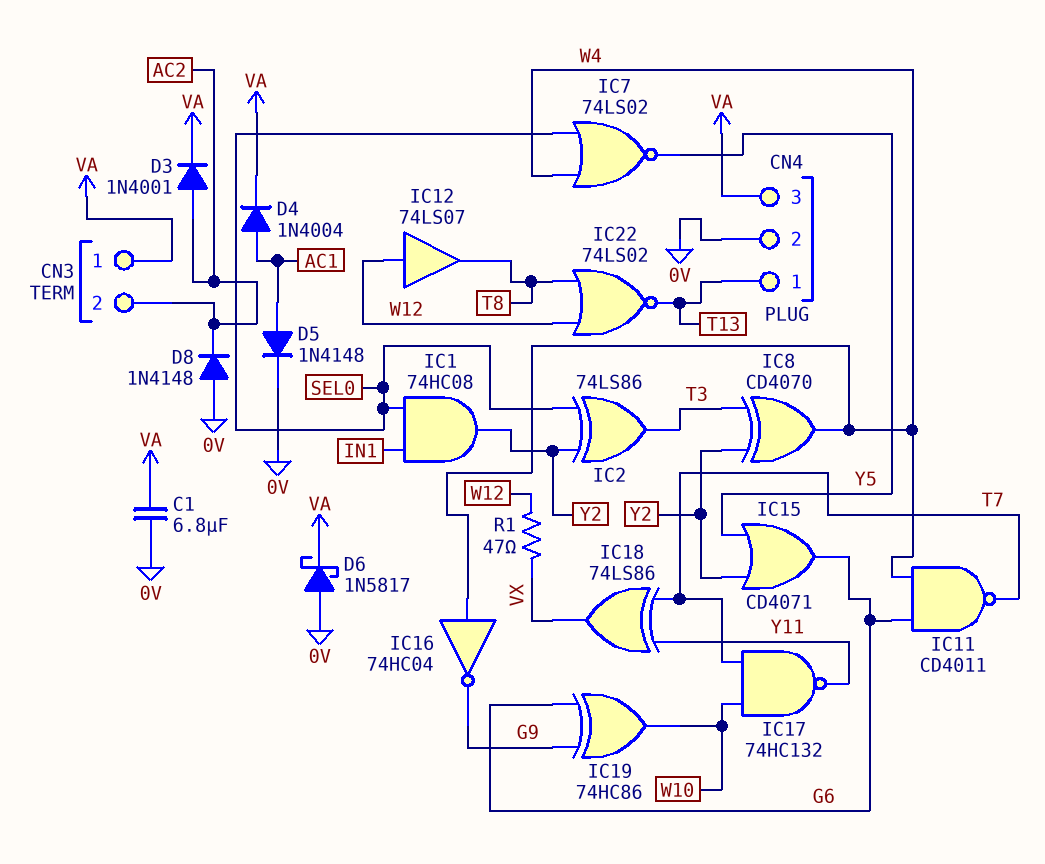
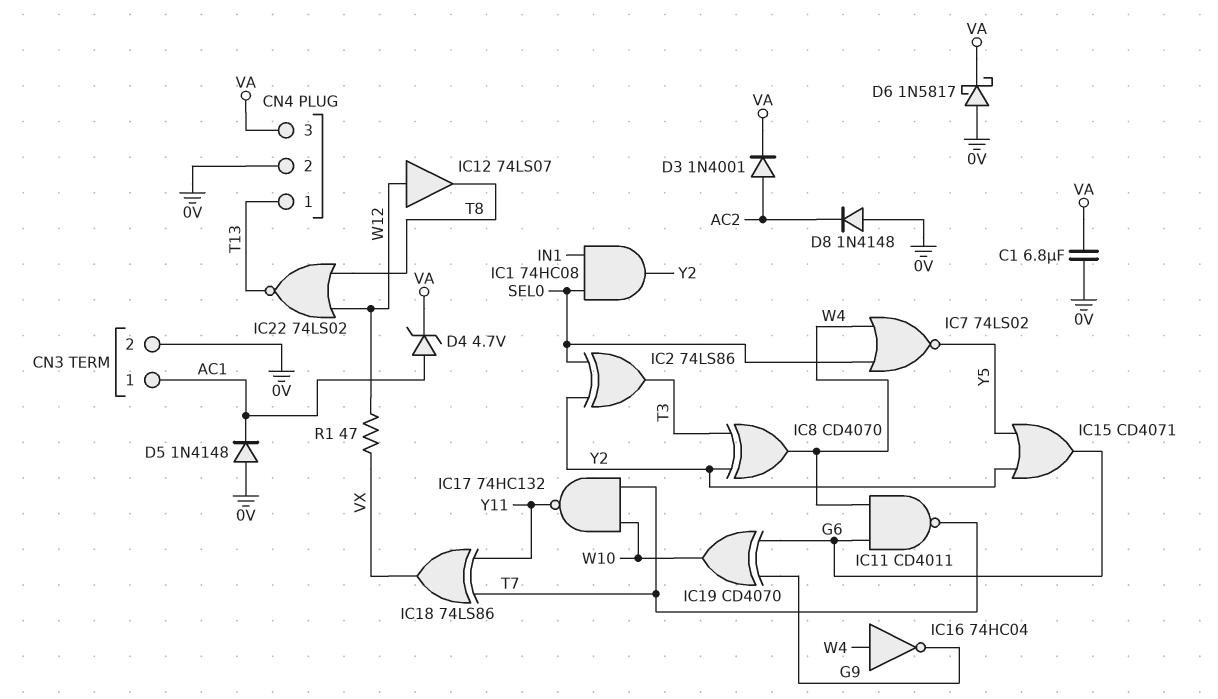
CN3 pin 1: VA -> AC1
CN3 pin 2: AC2 -> 0V
D4: diode 1N4004 (A AC1, K VA) -> zener 4.7V (A AC1, K VA)
D5: diode 1N4148 (A AC1, K 0V) -> diode 1N4148 (A 0V, K AC1)
IC19: XOR 74HC86 (in G6, in G9, out W10) -> XOR CD4070 (in G6, in G9, out W10)

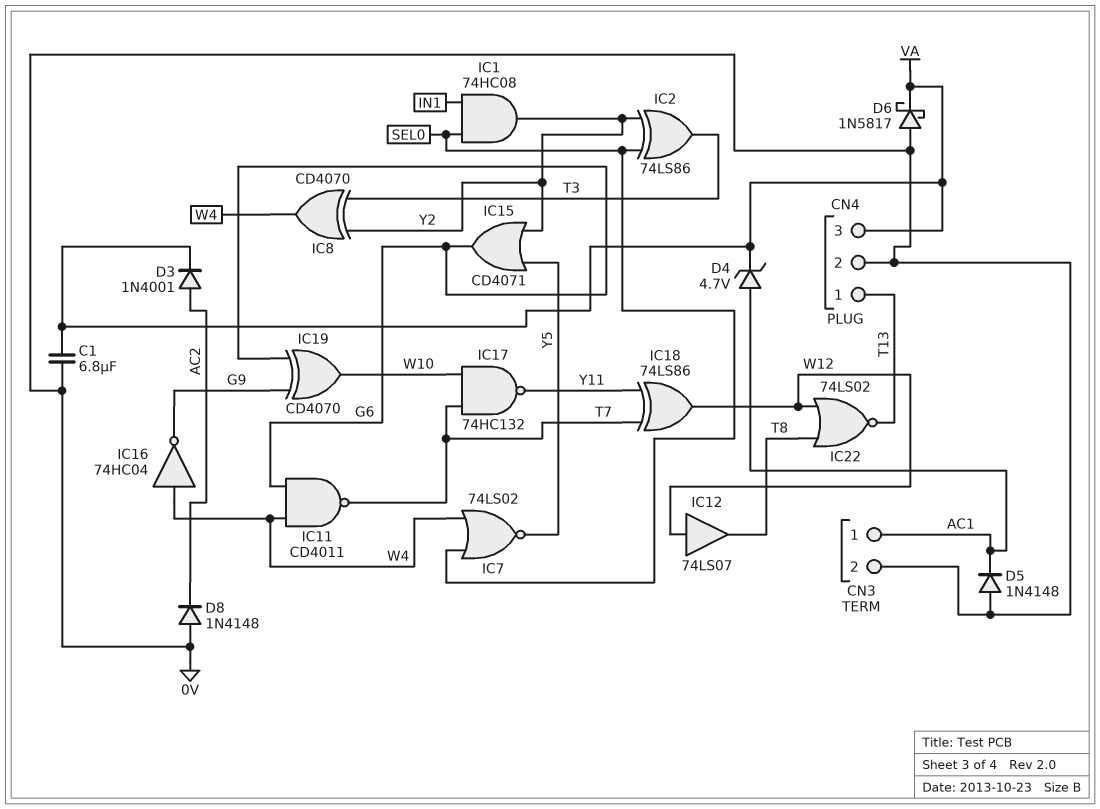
IC18: XOR 74LS86 (in T7, in Y11, out VX) -> XOR 74LS86 (in T7, in Y11, out W12)
R1: 47 (VX, W12) -> none

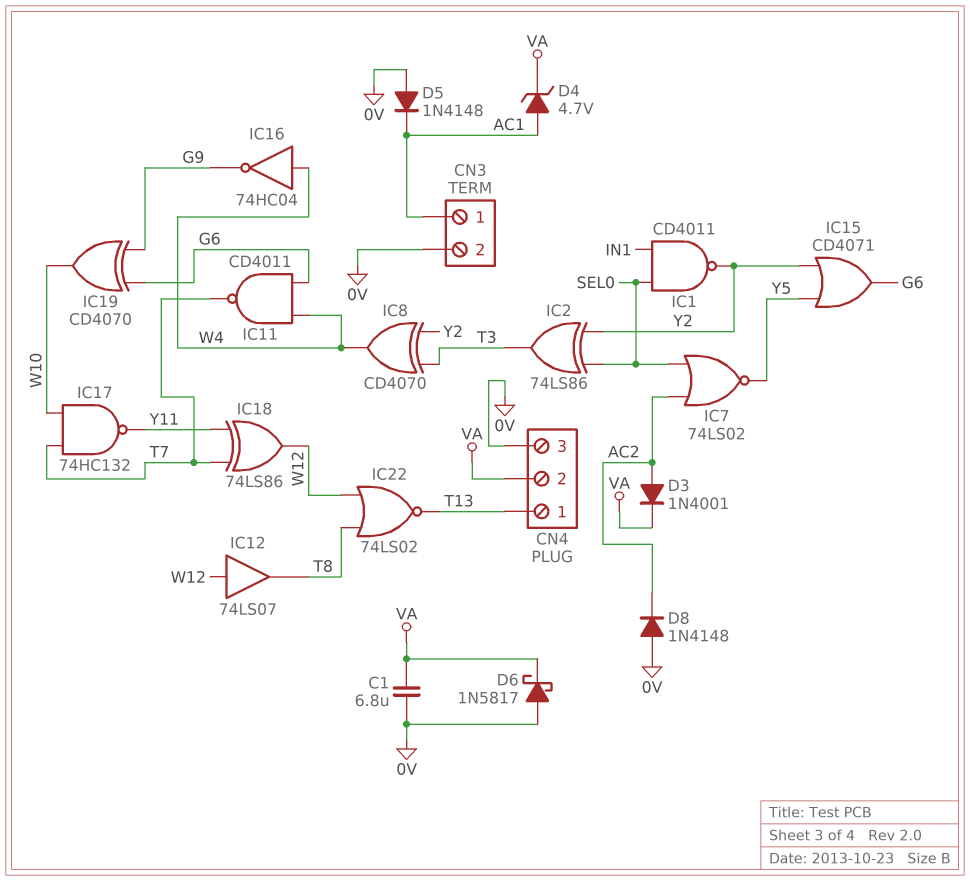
CN4 pin 2: 0V -> VA
CN4 pin 3: VA -> 0V
IC1: AND 74HC08 (in IN1, in SEL0, out Y2) -> NAND CD4011 (in IN1, in SEL0, out Y2)
IC7: NOR 74LS02 (in SEL0, in W4, out Y5) -> NOR 74LS02 (in AC2, in SEL0, out Y5)

